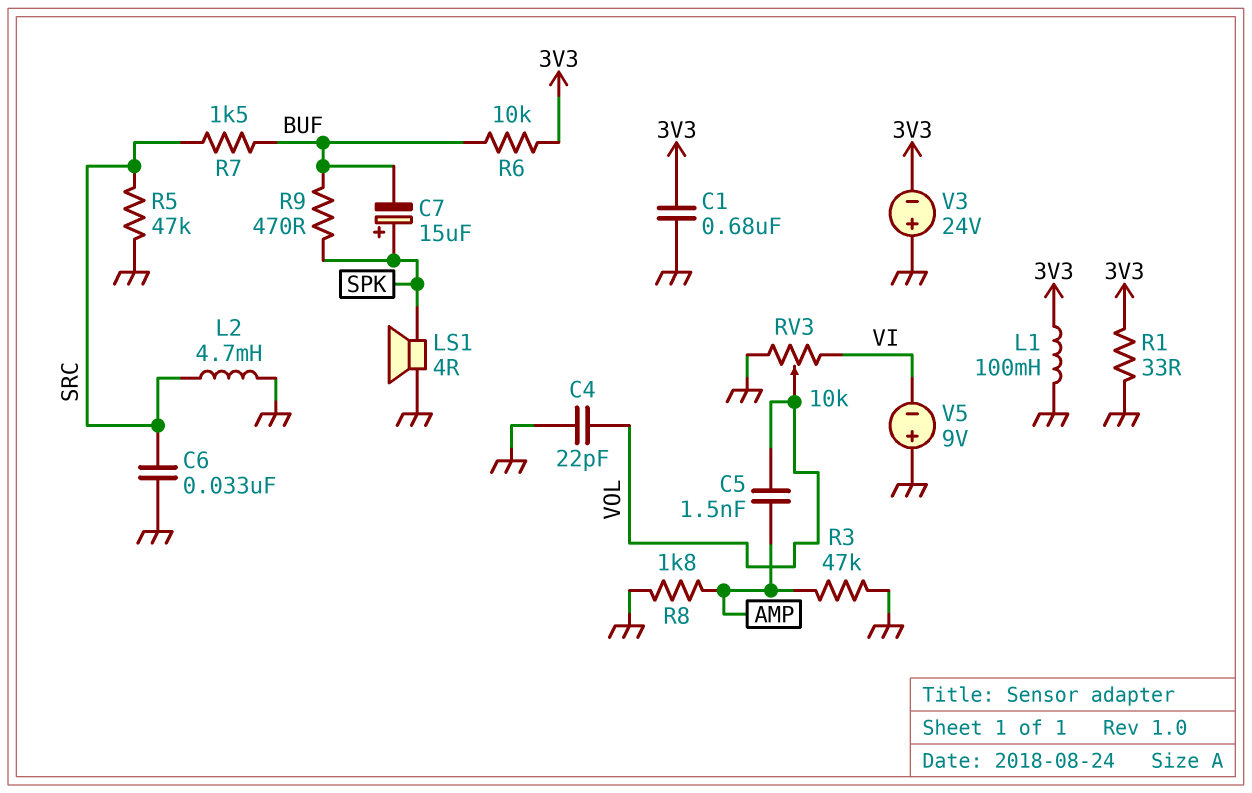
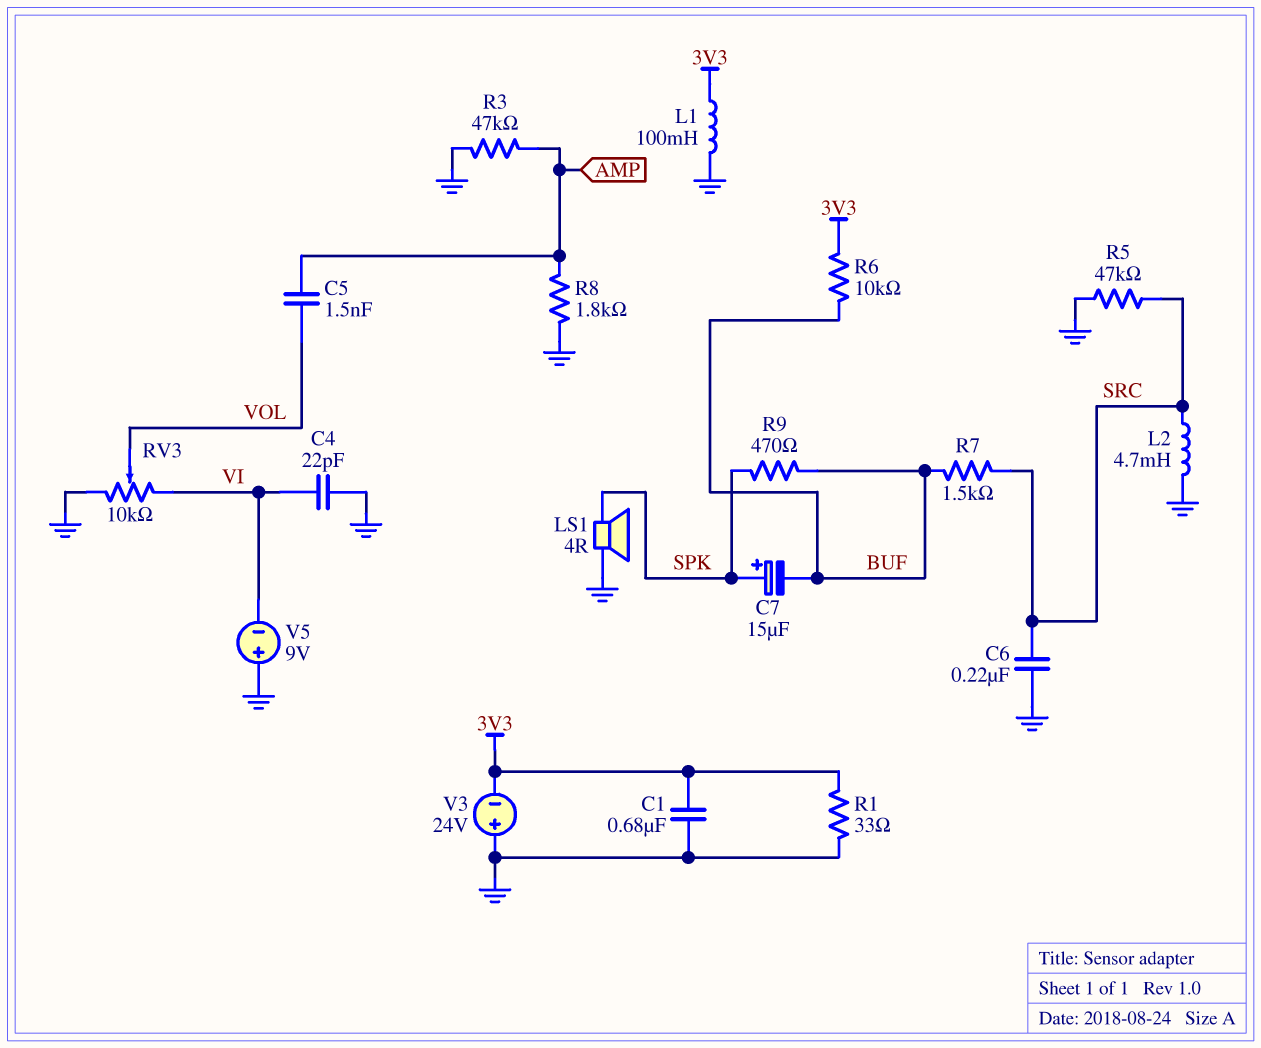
C4: 22pF (GND, VOL) -> 22pF (GND, VI)
C6: 33nF (GND, SRC) -> 220nF (GND, SRC)

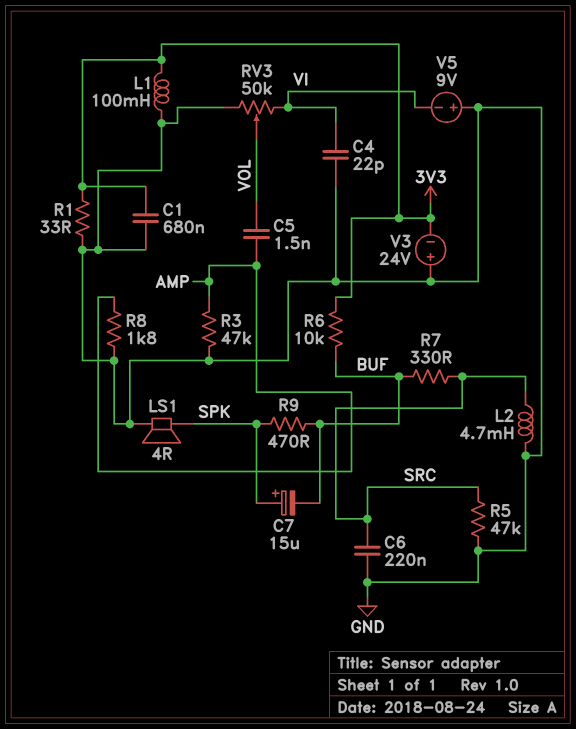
R7: 1.5k (BUF, SRC) -> 330 (BUF, SRC)
RV3: 10k (GND, VI, wiper VOL) -> 50k (GND, VI, wiper VOL)

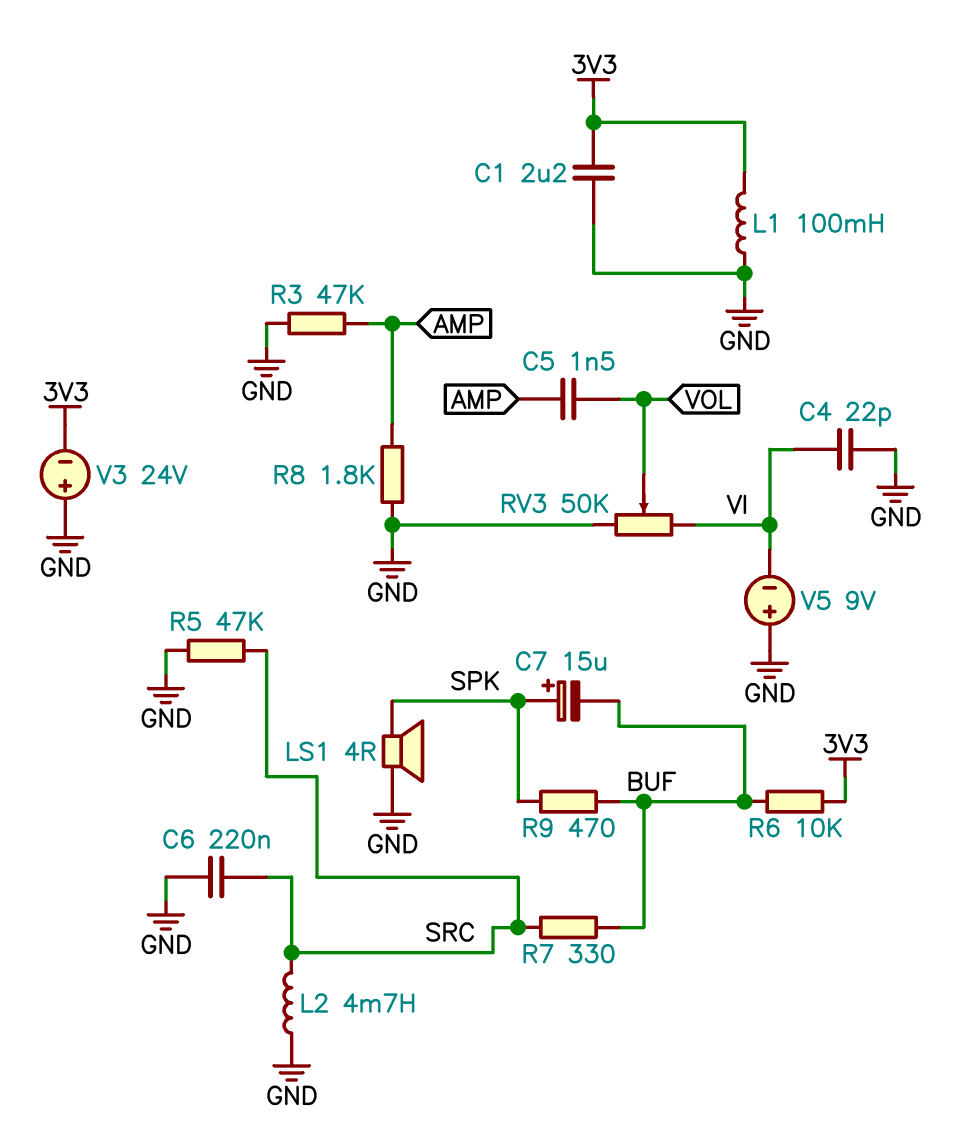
C1: 680nF (3V3, GND) -> 2.2uF (3V3, GND)
R1: 33 (3V3, GND) -> none

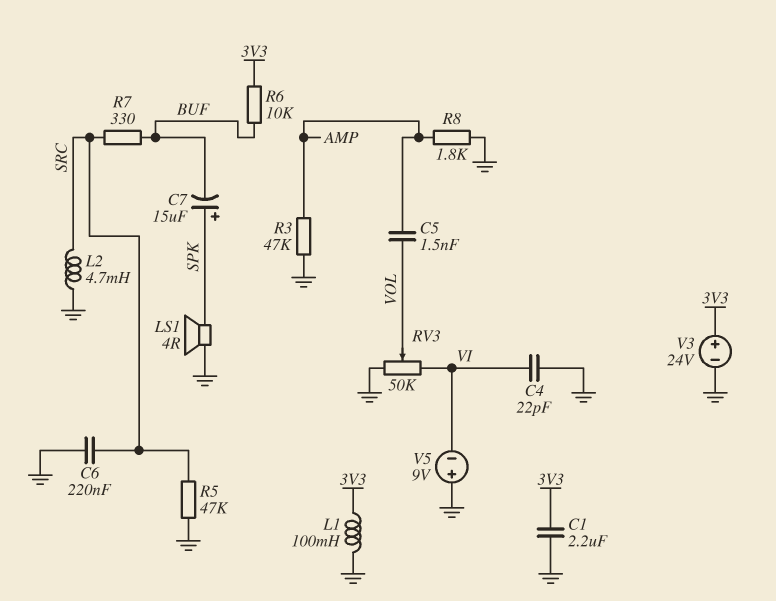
R9: 470 (BUF, SPK) -> none
V3: 24V (plus GND, minus 3V3) -> 24V (plus 3V3, minus GND)

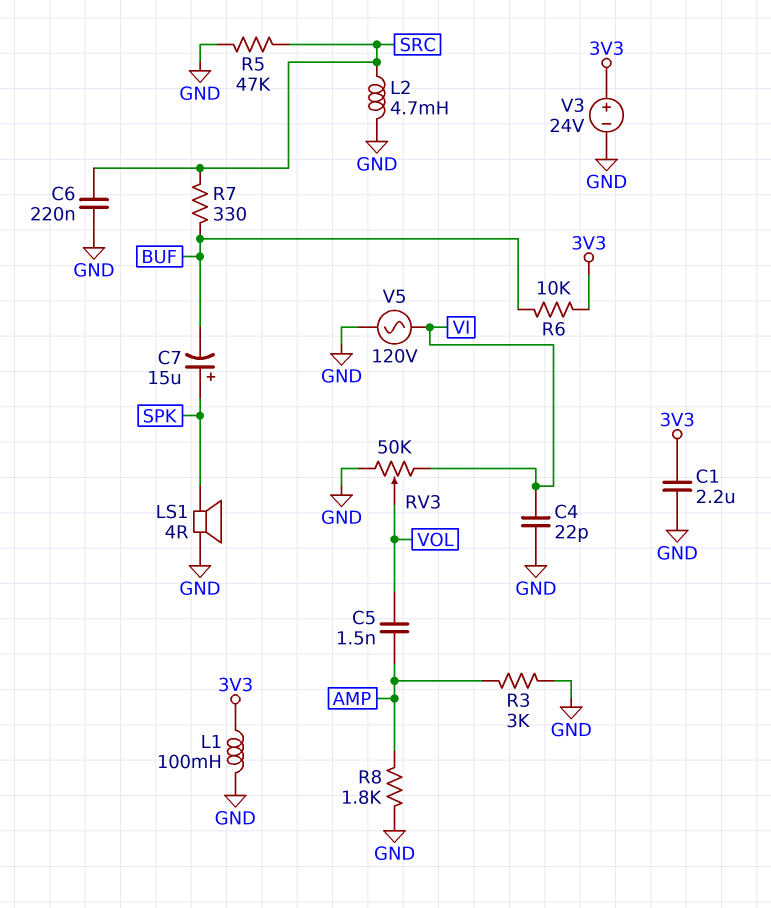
R3: 47k (AMP, GND) -> 3k (AMP, GND)
V5: 9V (plus GND, minus VI) -> AC 120V (GND, VI)

